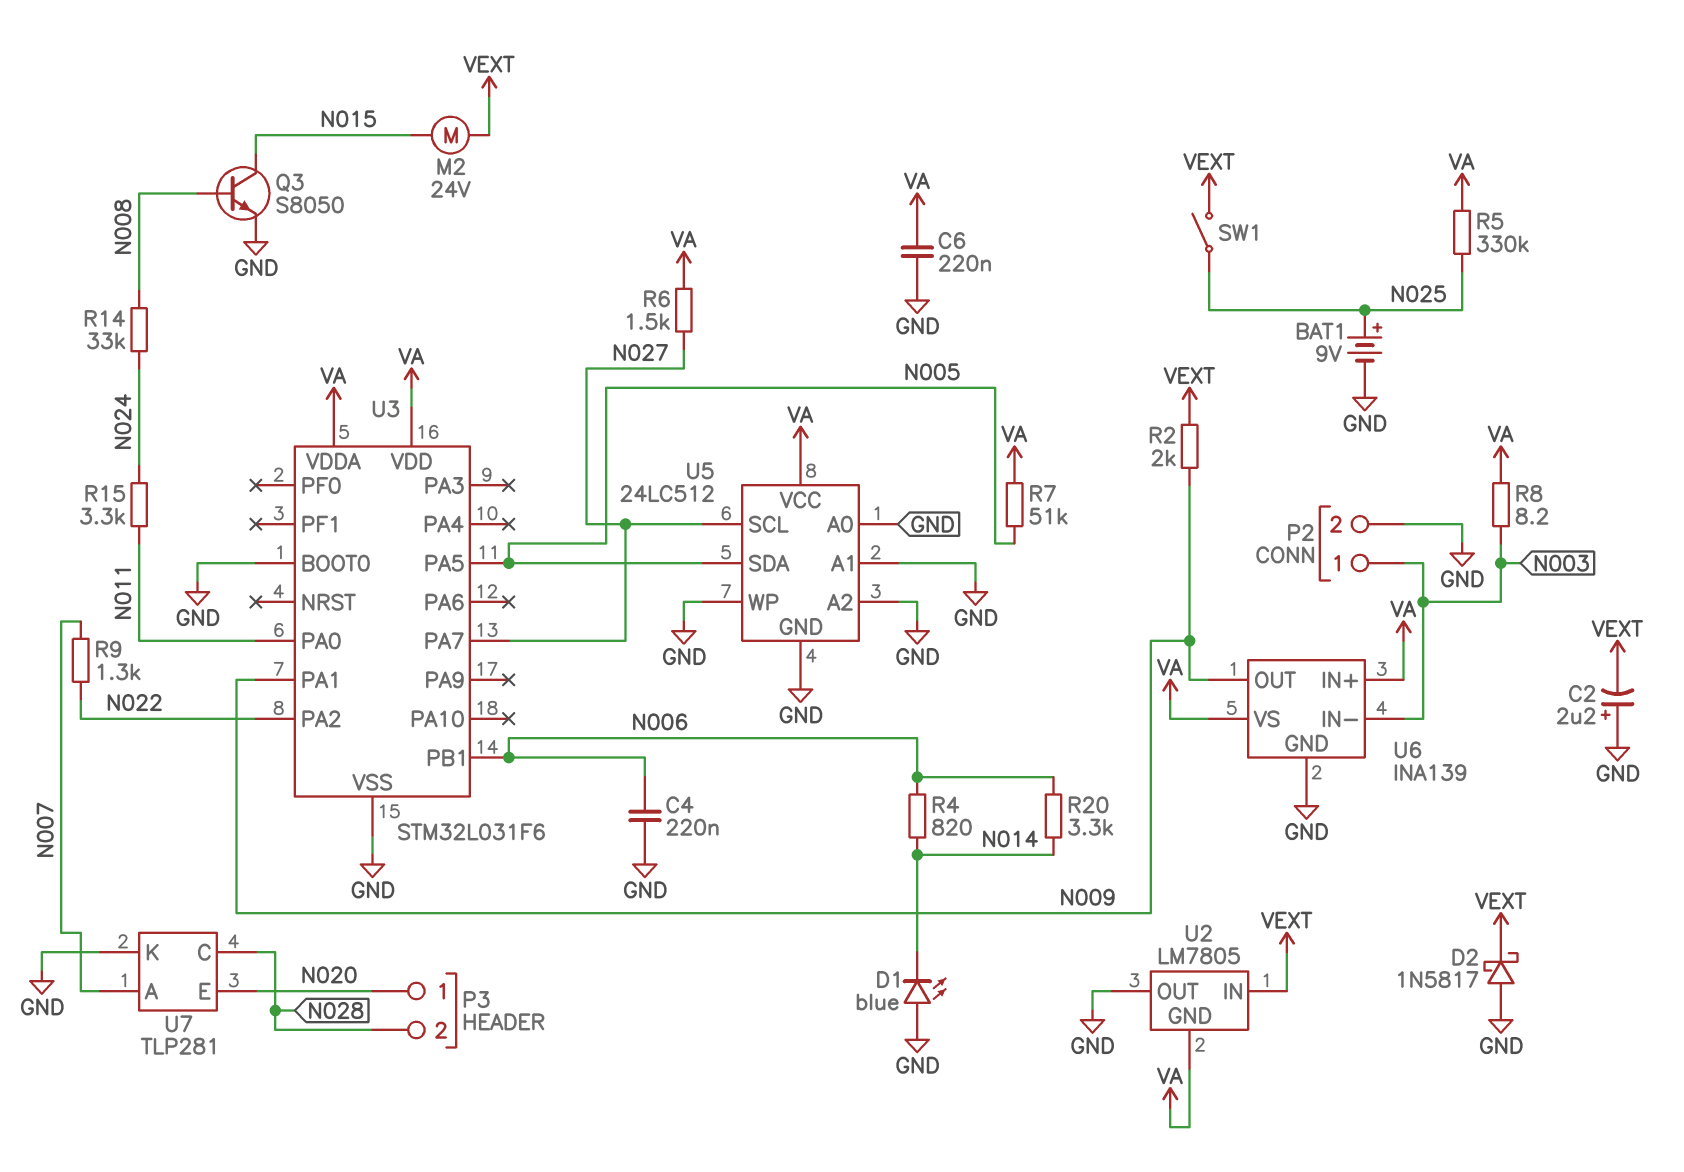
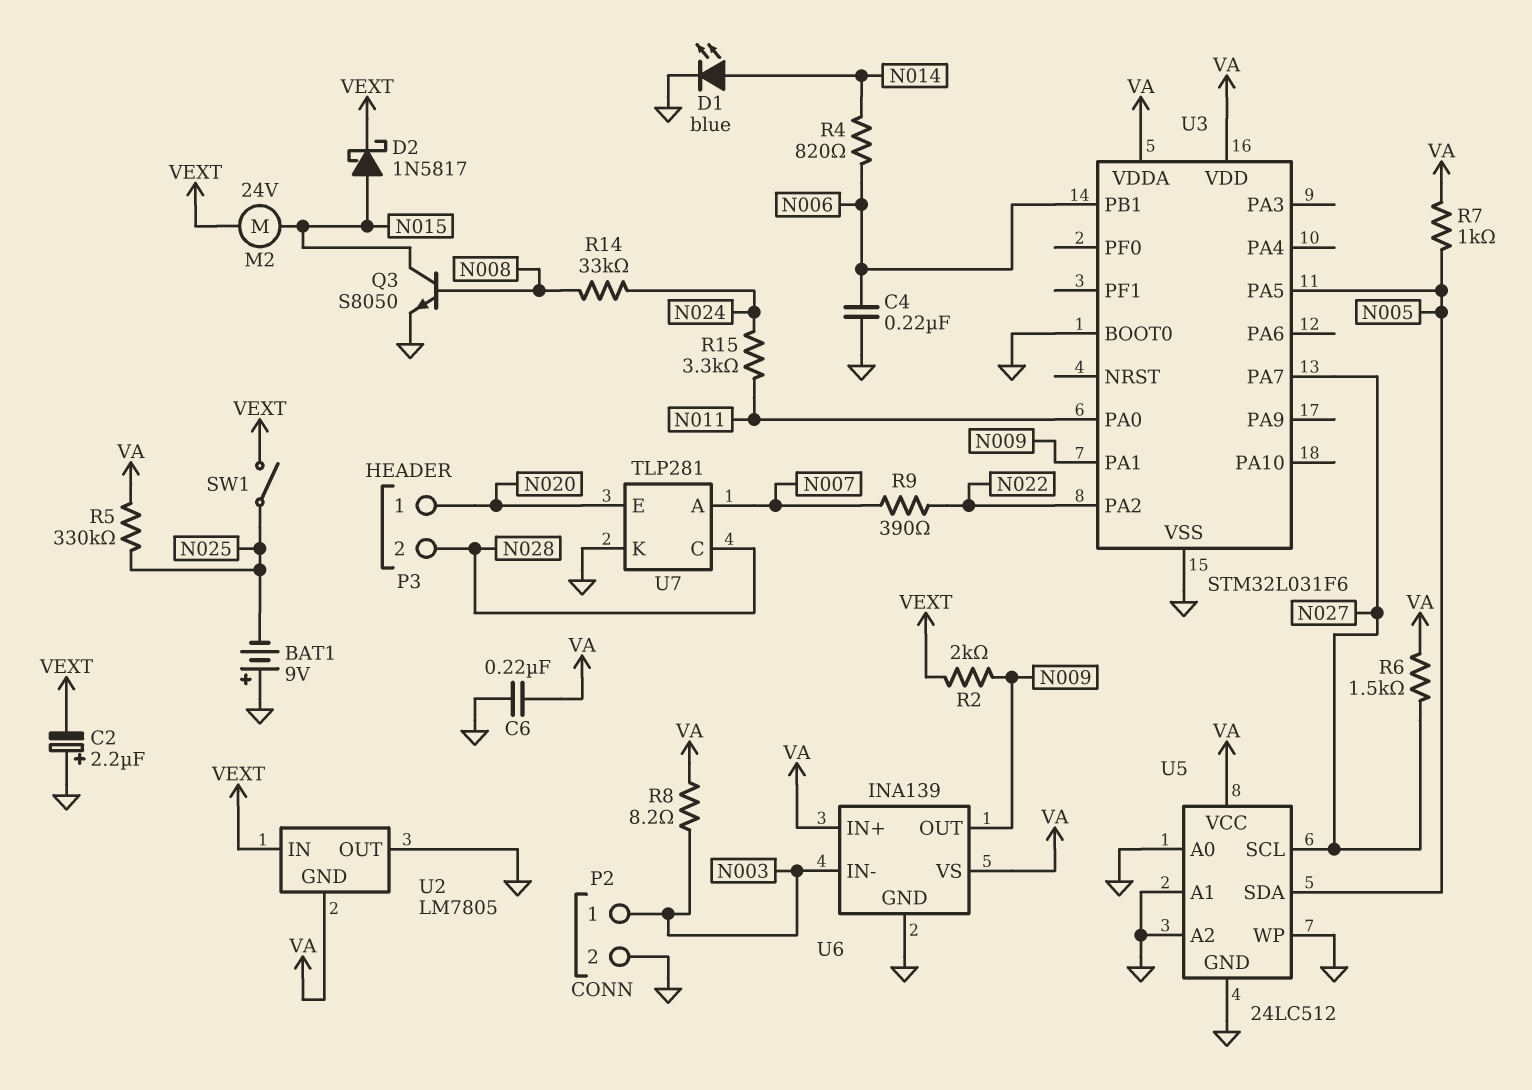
BAT1: 9V (plus N025, minus GND) -> 9V (plus GND, minus N025)
D1: LED blue (A GND, K N014) -> LED blue (A N014, K GND)
D2: schottky 1N5817 (A GND, K VEXT) -> schottky 1N5817 (A N015, K VEXT)
R7: 51k (N005, VA) -> 1k (N005, VA)
R9: 1.3k (N007, N022) -> 390 (N007, N022)
R20: 3.3k (N006, N014) -> none

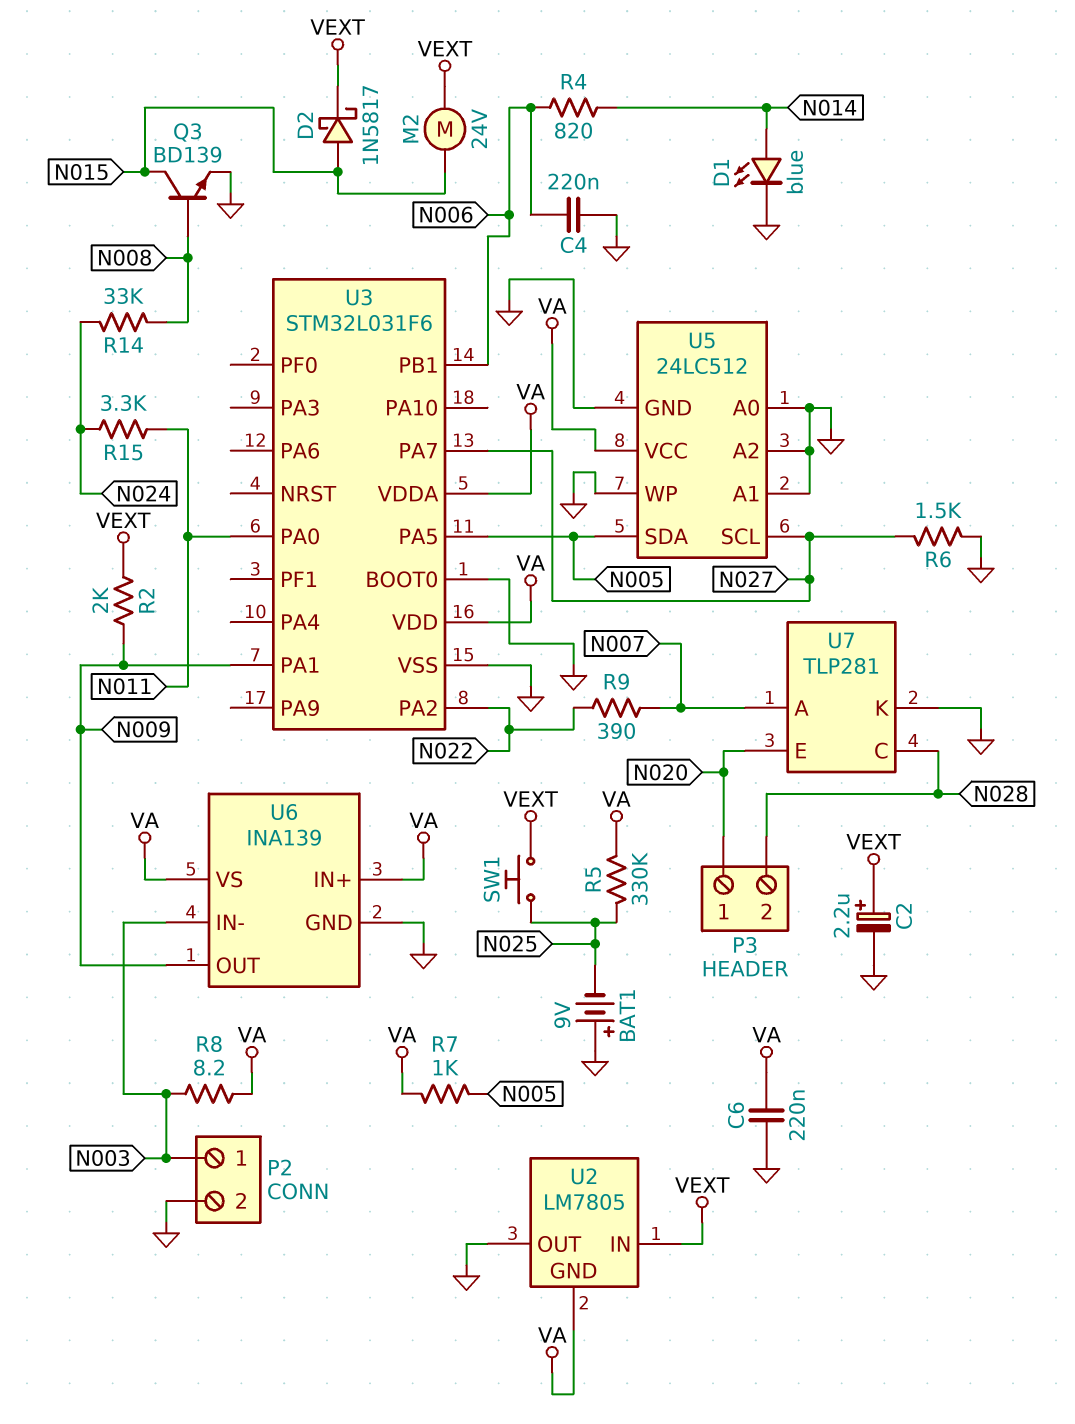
C2: 2.2uF (plus GND, minus VEXT) -> 2.2uF (plus VEXT, minus GND)
Q3: NPN S8050 (B N008, C N015, E GND) -> NPN BD139 (B N008, C N015, E GND)
R6: 1.5k (N027, VA) -> 1.5k (GND, N027)
SW1: switch (N025, VEXT) -> button (N025, VEXT)

